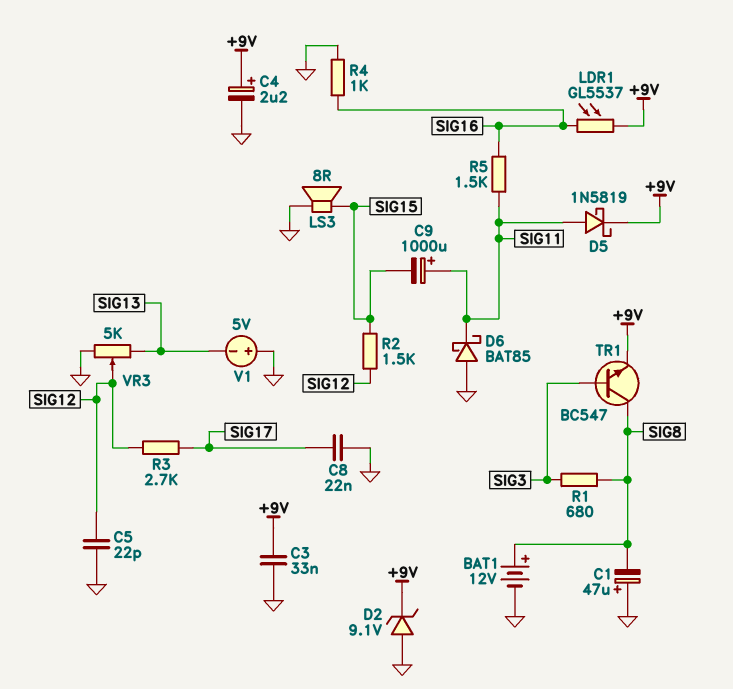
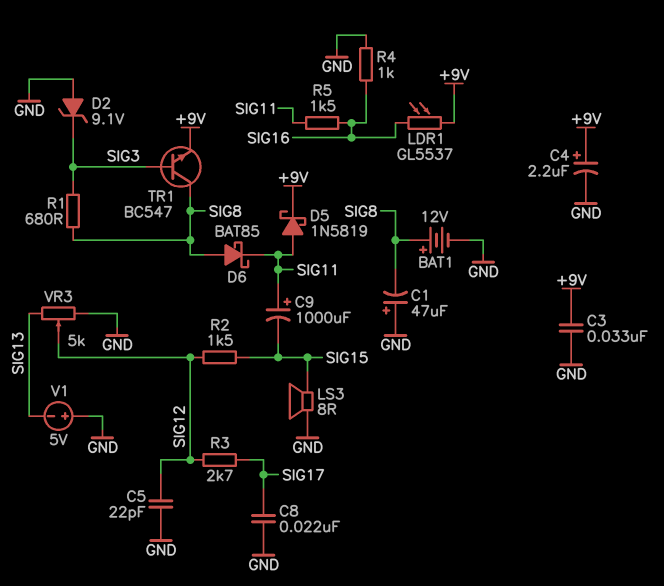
D2: zener 9.1V (A GND, K +9V) -> zener 9.1V (A GND, K SIG3)
D6: schottky BAT85 (A GND, K SIG11) -> schottky BAT85 (A SIG8, K SIG11)

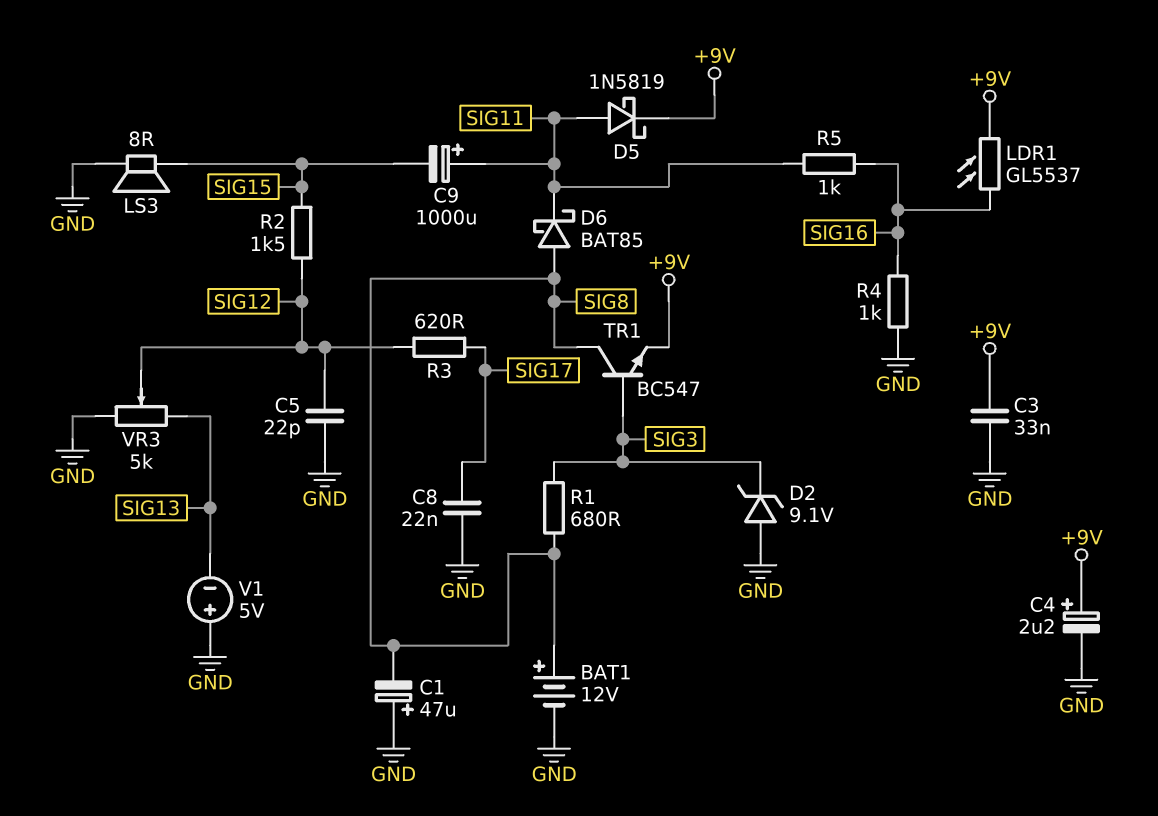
R3: 2.7k (SIG12, SIG17) -> 620 (SIG12, SIG17)
R5: 1.5k (SIG11, SIG16) -> 1k (SIG11, SIG16)

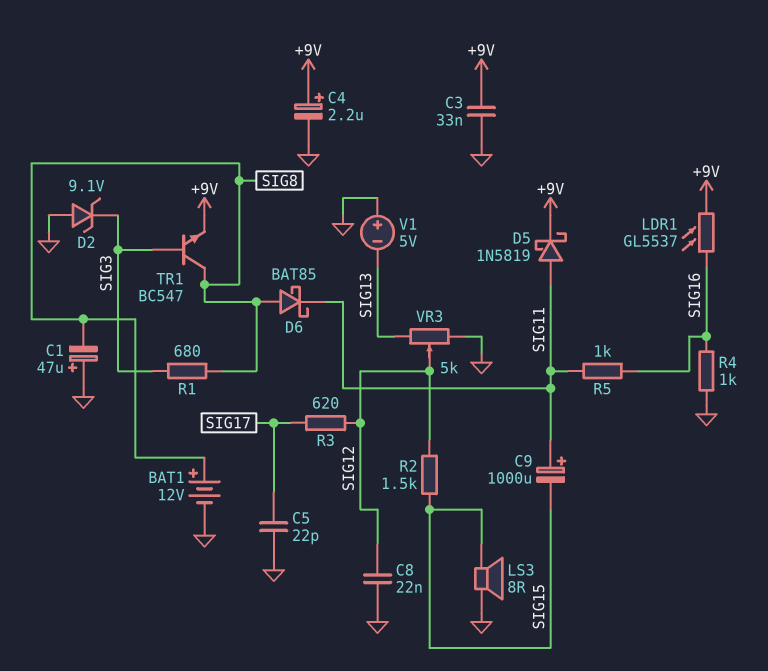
C5: 22pF (GND, SIG12) -> 22pF (GND, SIG17)
C8: 22nF (GND, SIG17) -> 22nF (GND, SIG12)

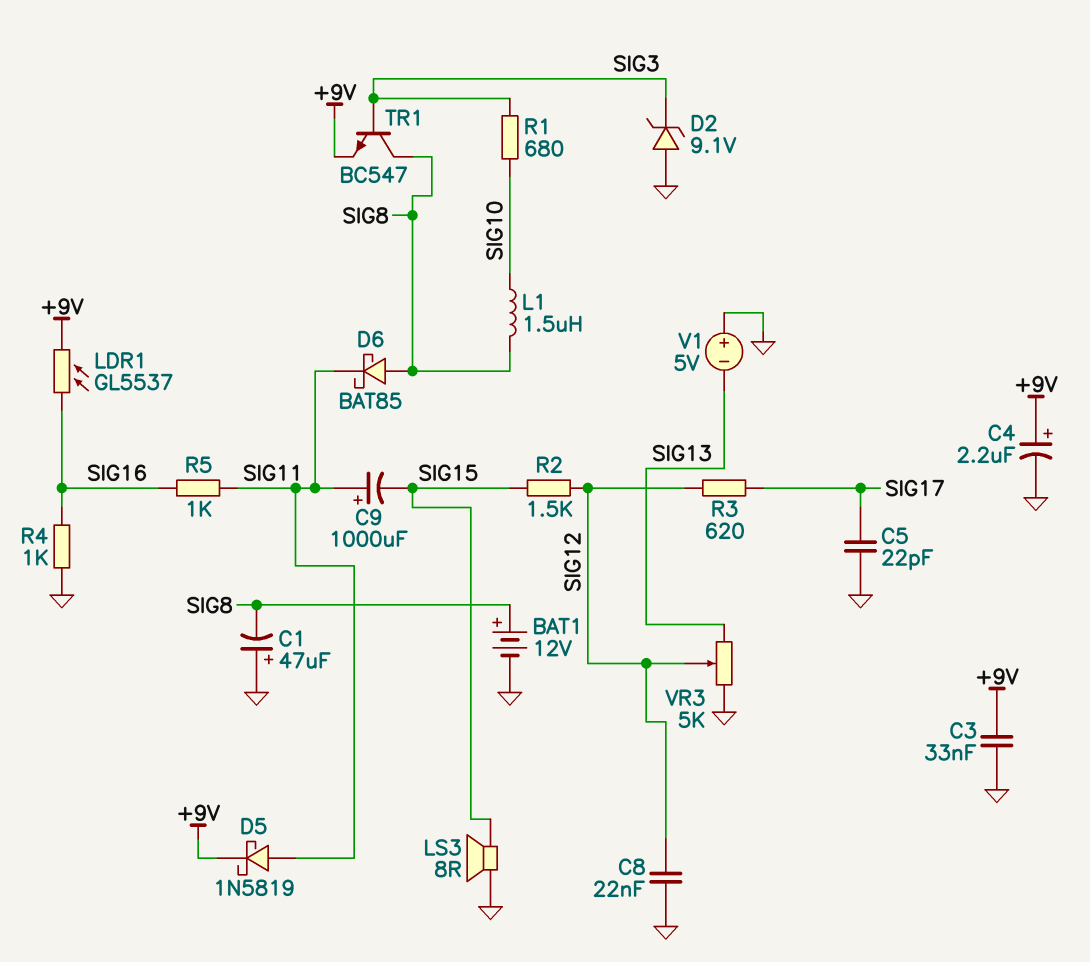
L1: none -> 1.5uH (SIG8, SIG10)
R1: 680 (SIG3, SIG8) -> 680 (SIG3, SIG10)

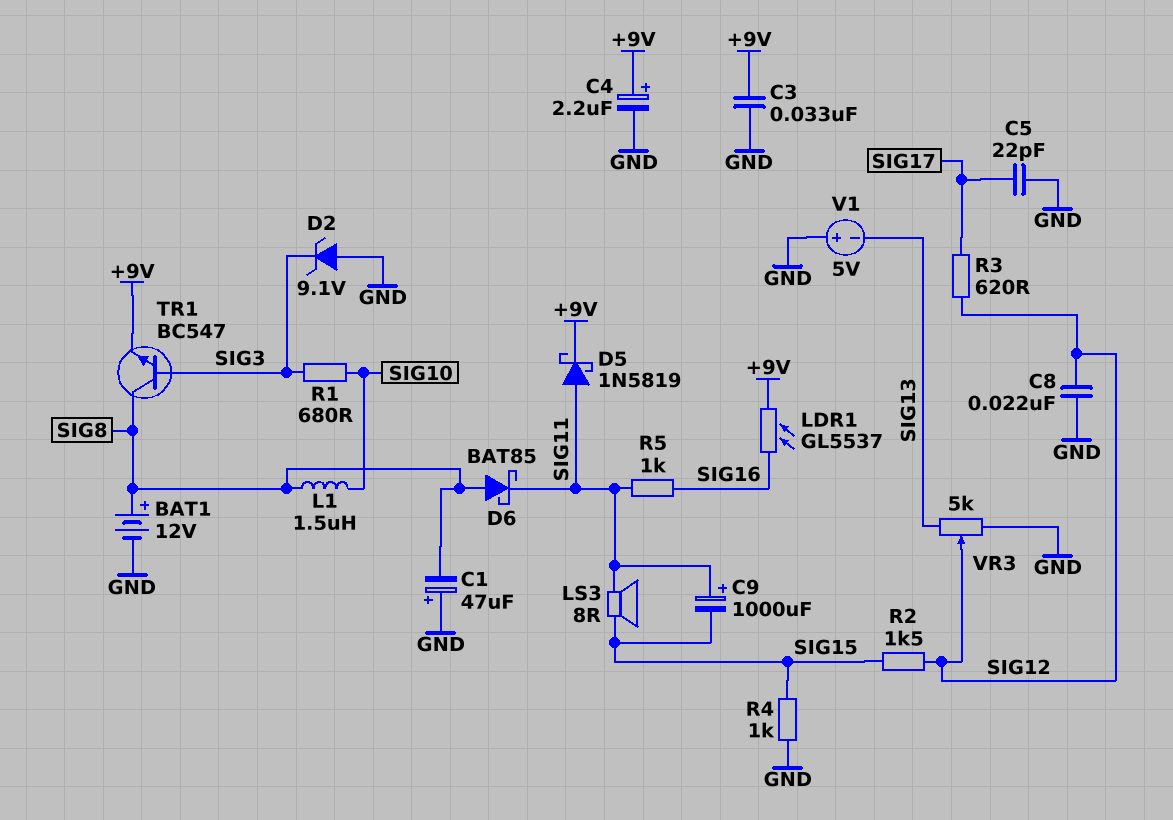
LS3: speaker 8R (GND, SIG15) -> speaker 8R (SIG11, SIG15)
R4: 1k (GND, SIG16) -> 1k (GND, SIG15)

